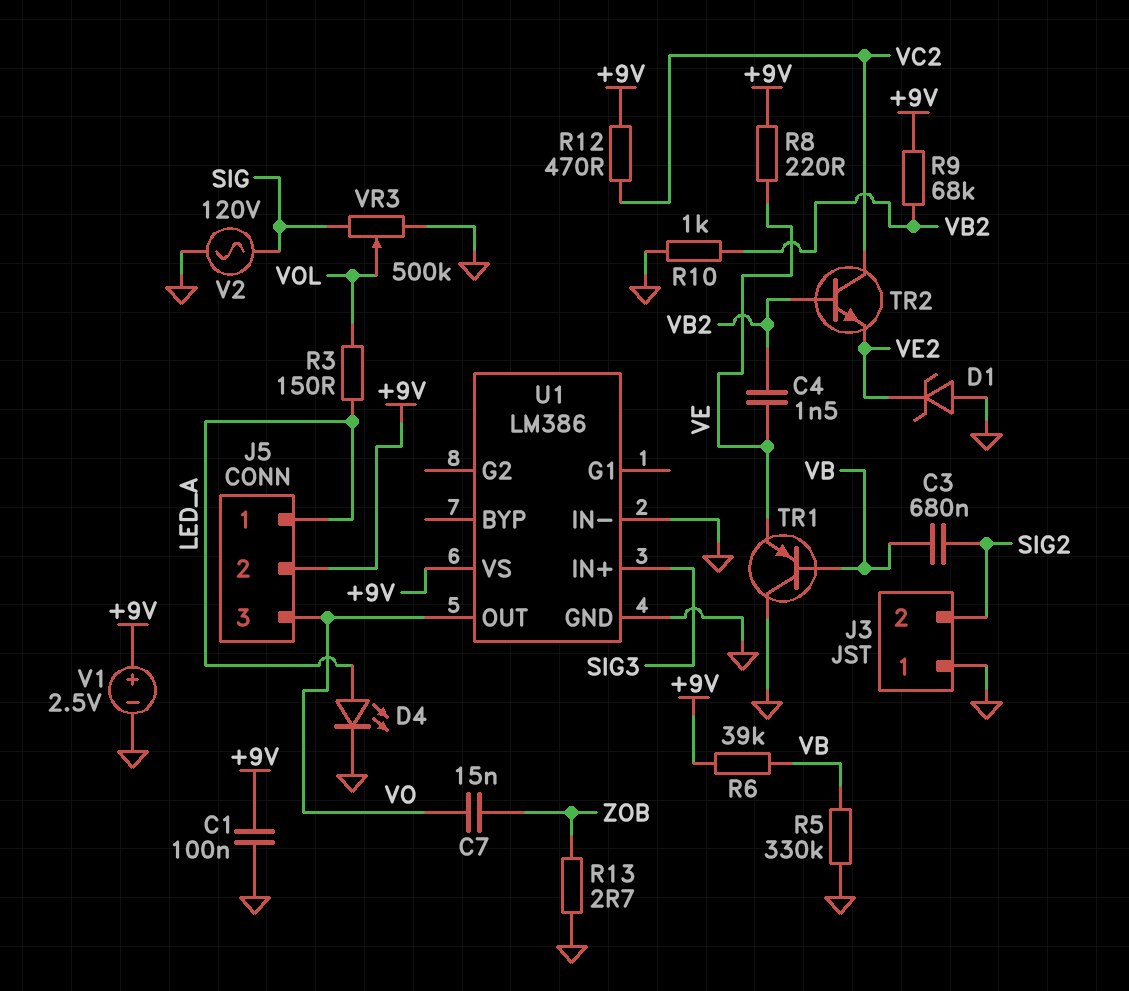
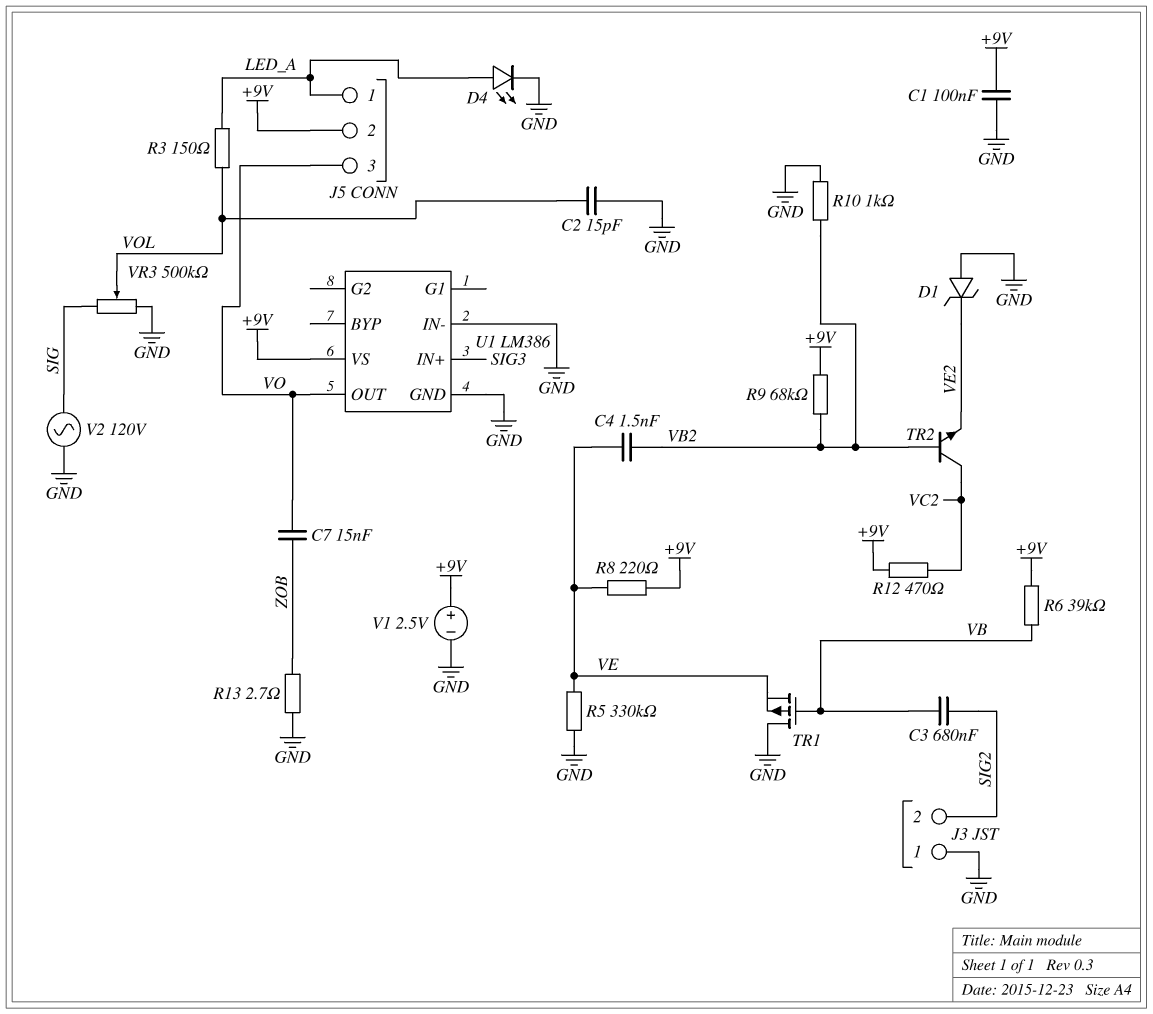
C2: none -> 15pF (GND, VOL)
R5: 330k (GND, VB) -> 330k (GND, VE)
TR1: PNP (B VB, C GND, E VE) -> PMOS (G VB, D GND, S VE)

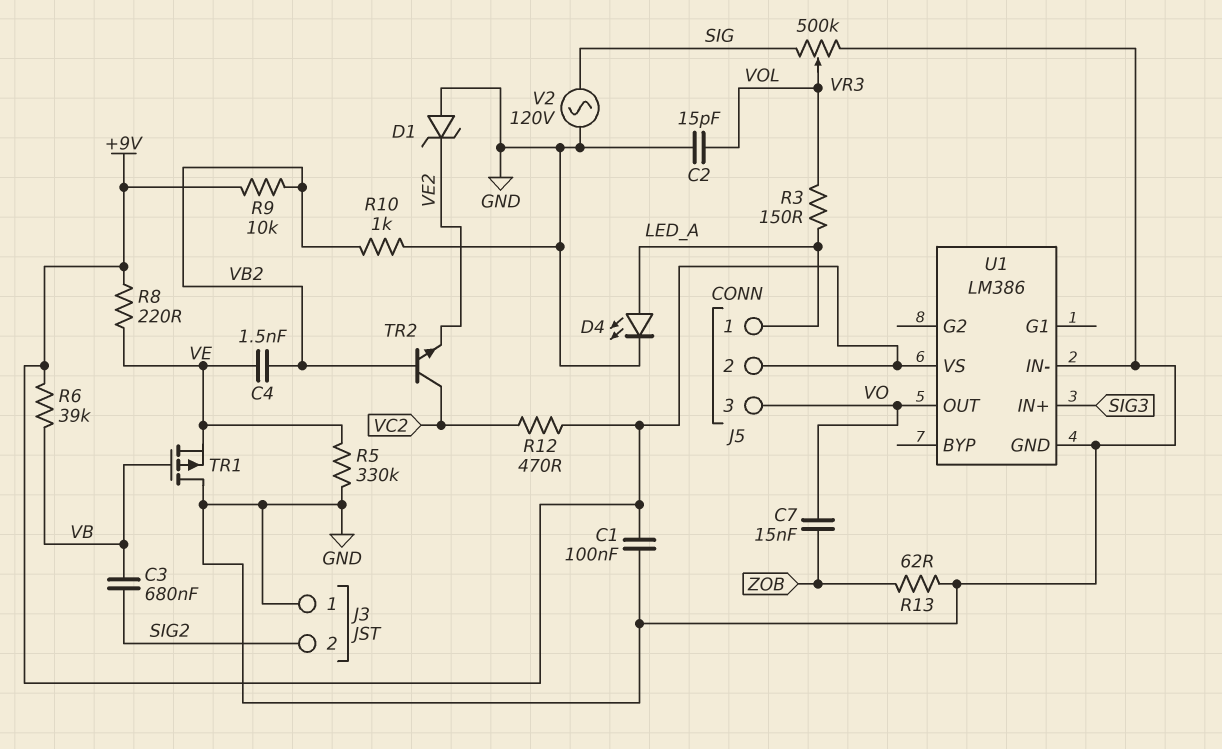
R9: 68k (+9V, VB2) -> 10k (+9V, VB2)
R13: 2.7 (GND, ZOB) -> 62 (GND, ZOB)
V1: 2.5V (plus +9V, minus GND) -> none

